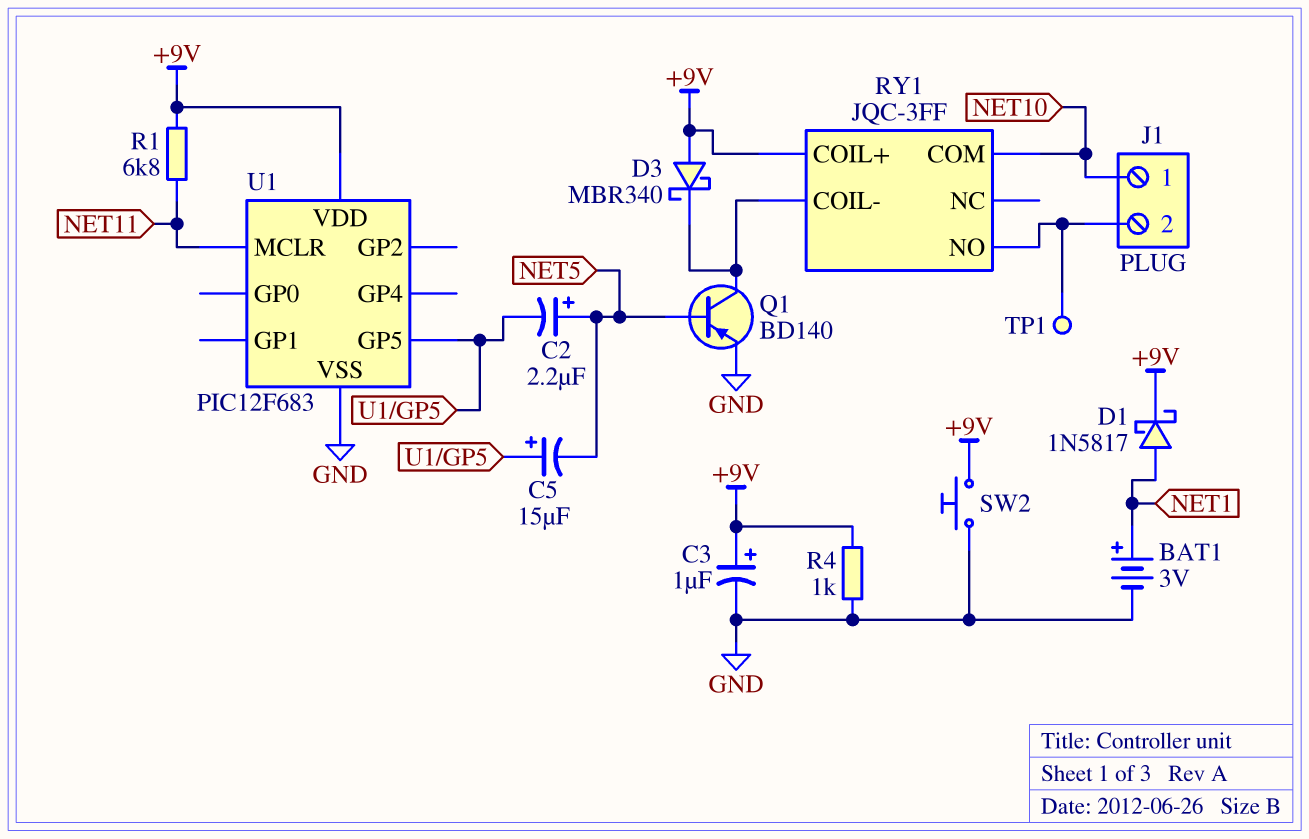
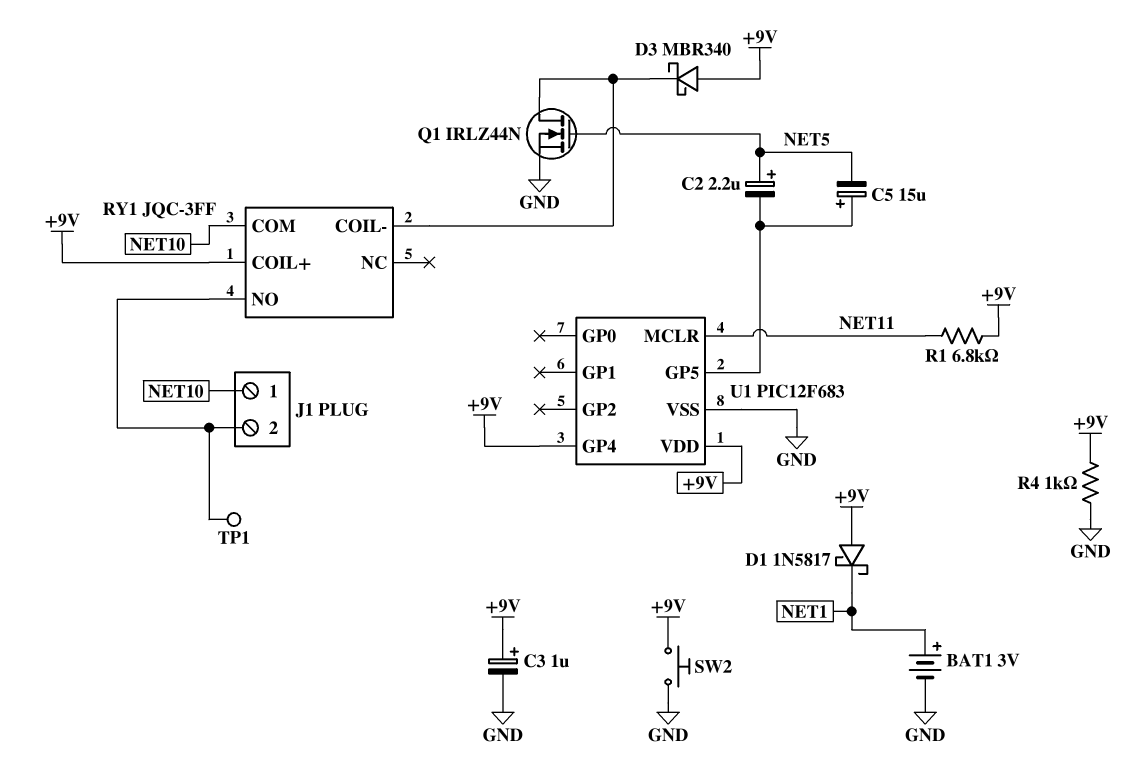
D1: schottky 1N5817 (A NET1, K +9V) -> schottky 1N5817 (A +9V, K NET1)
Q1: PNP BD140 (B NET5, C RY1/COIL-, E GND) -> NMOS IRLZ44N (G NET5, D RY1/COIL-, S GND)
U1 pin GP4: none -> +9V

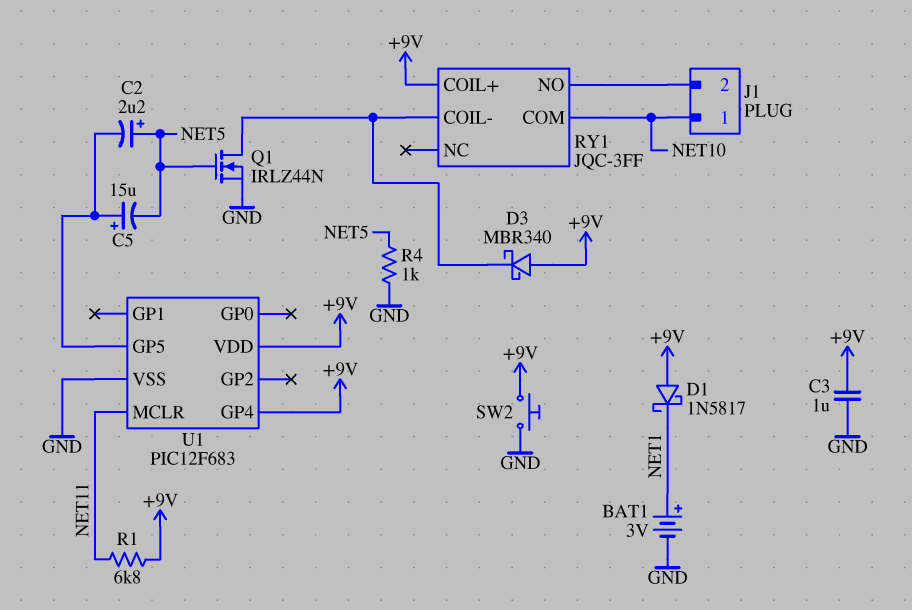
C3: 1uF (plus +9V, minus GND) -> 1uF (+9V, GND)
R4: 1k (+9V, GND) -> 1k (GND, NET5)
TP1: test point (J1/2) -> none

